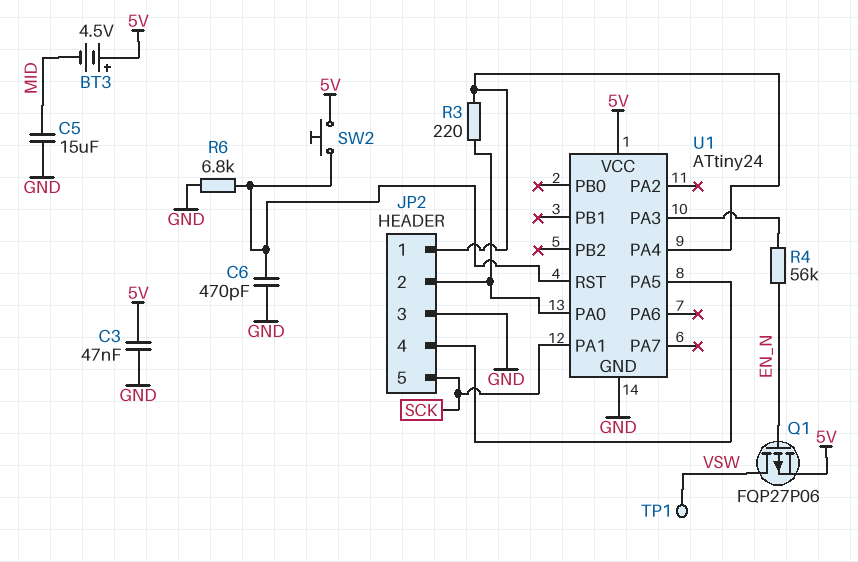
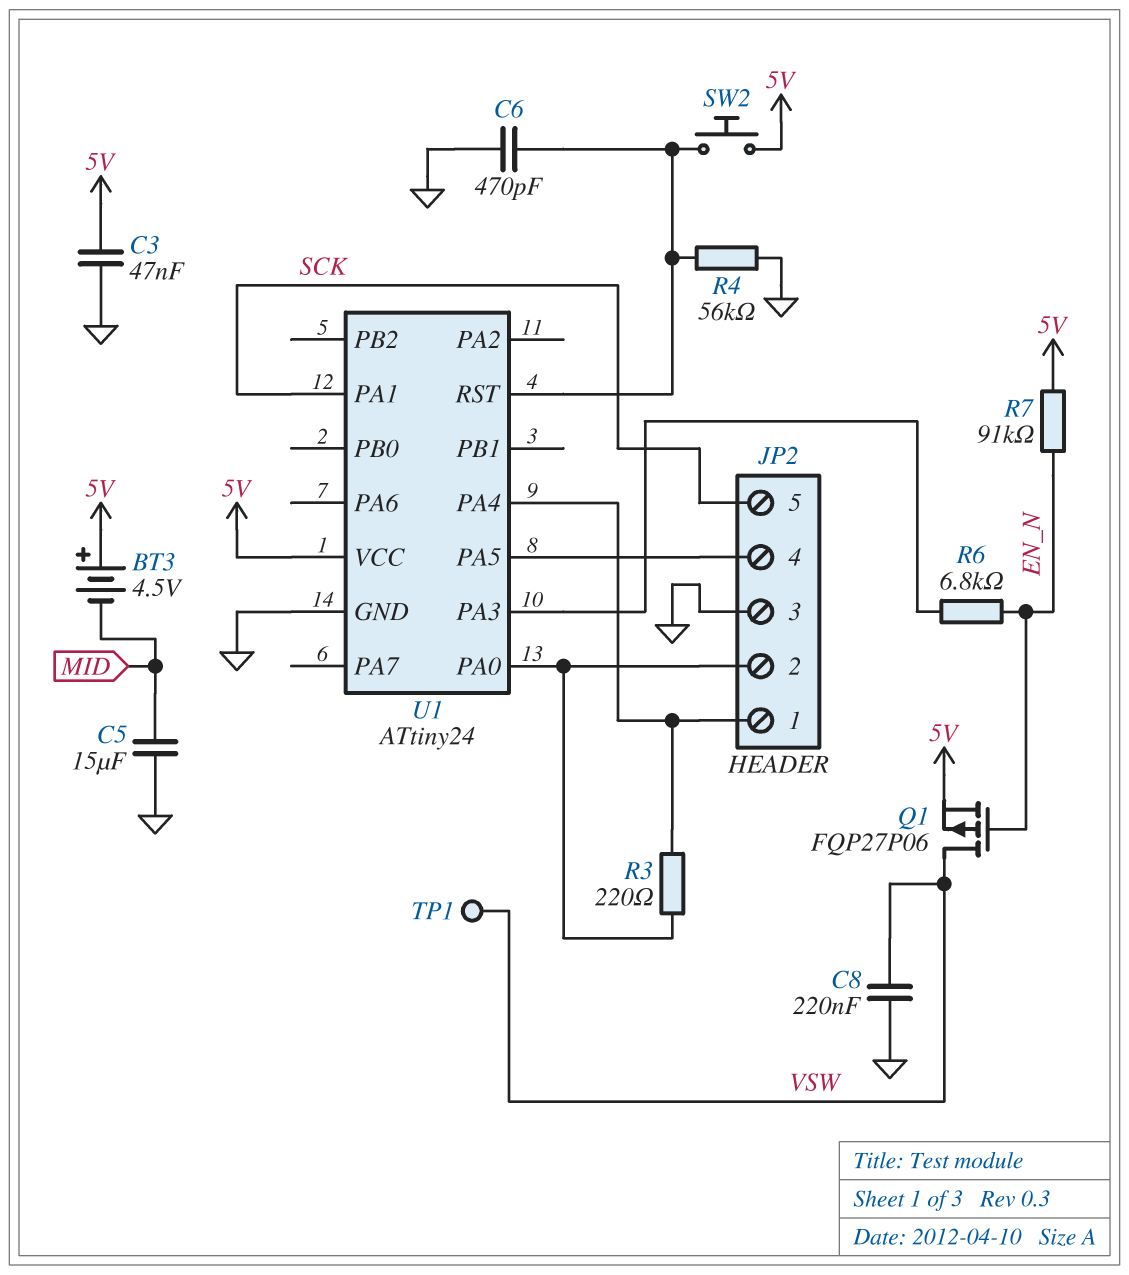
C8: none -> 220nF (GND, VSW)
R4: 56k (EN_N, U1/PA3) -> 56k (GND, U1/RST)
R6: 6.8k (GND, U1/RST) -> 6.8k (EN_N, U1/PA3)
R7: none -> 91k (5V, EN_N)

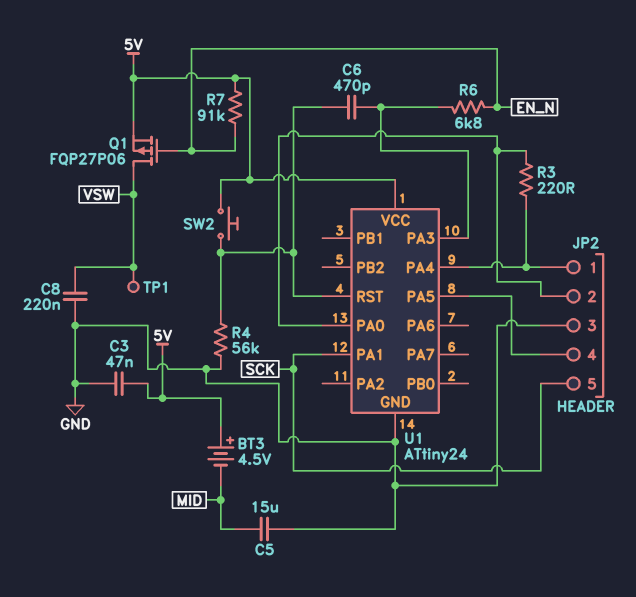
C6: 470pF (GND, U1/RST) -> 470pF (U1/PA3, U1/RST)

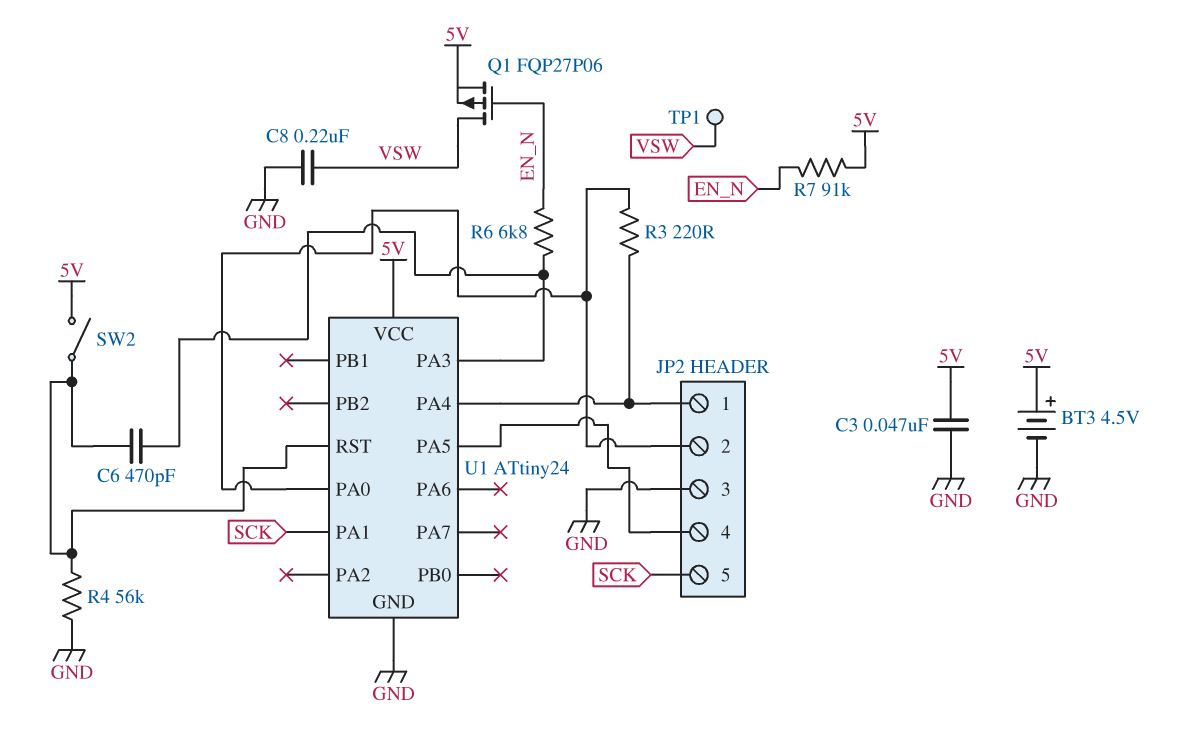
BT3: 4.5V (plus 5V, minus MID) -> 4.5V (plus 5V, minus GND)
C5: 15uF (GND, MID) -> none
SW2: button (5V, U1/RST) -> switch (5V, U1/RST)

